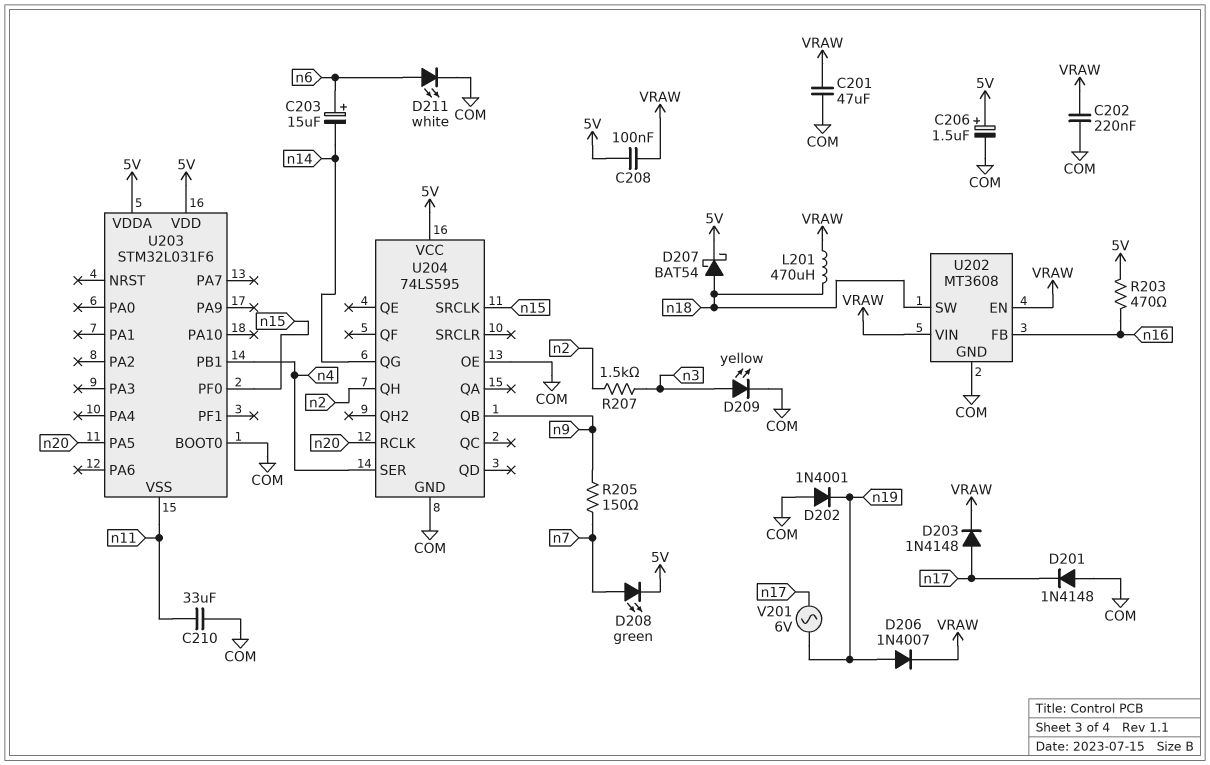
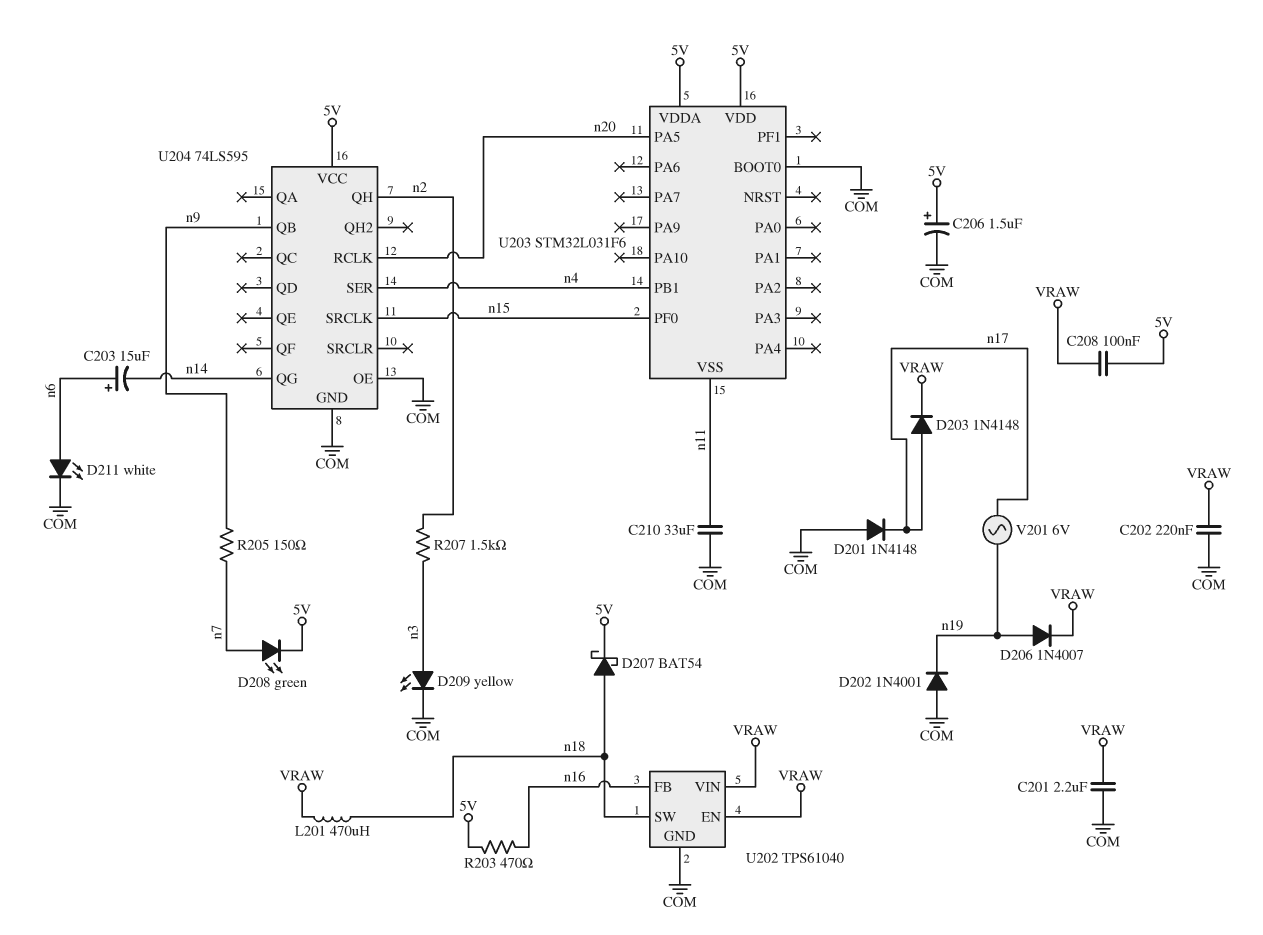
C201: 47uF (COM, VRAW) -> 2.2uF (COM, VRAW)
U202: MT3608 -> TPS61040

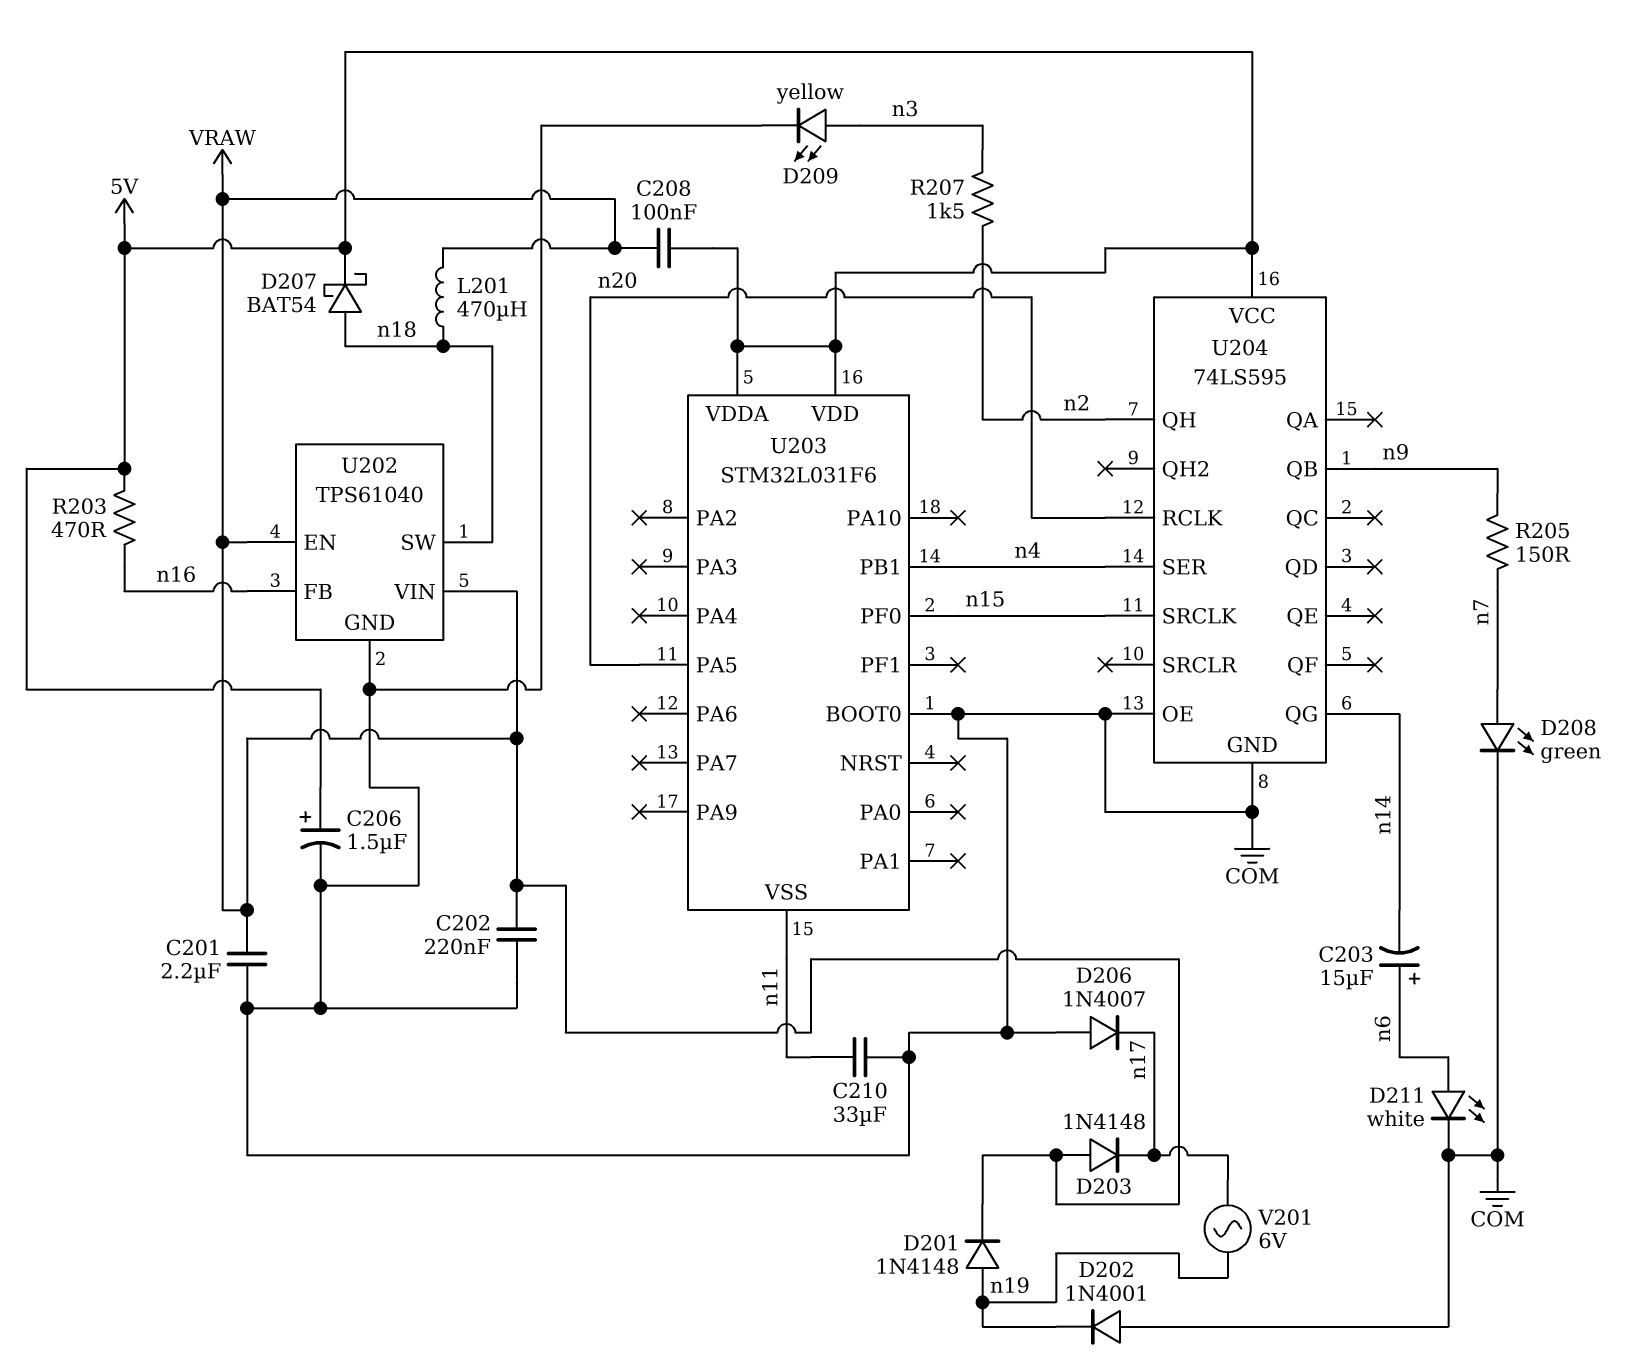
D201: diode 1N4148 (A COM, K n17) -> diode 1N4148 (A n19, K VRAW)
D203: diode 1N4148 (A n17, K VRAW) -> diode 1N4148 (A VRAW, K n17)
D206: diode 1N4007 (A n19, K VRAW) -> diode 1N4007 (A COM, K n17)
D208: LED green (A n7, K 5V) -> LED green (A n7, K COM)

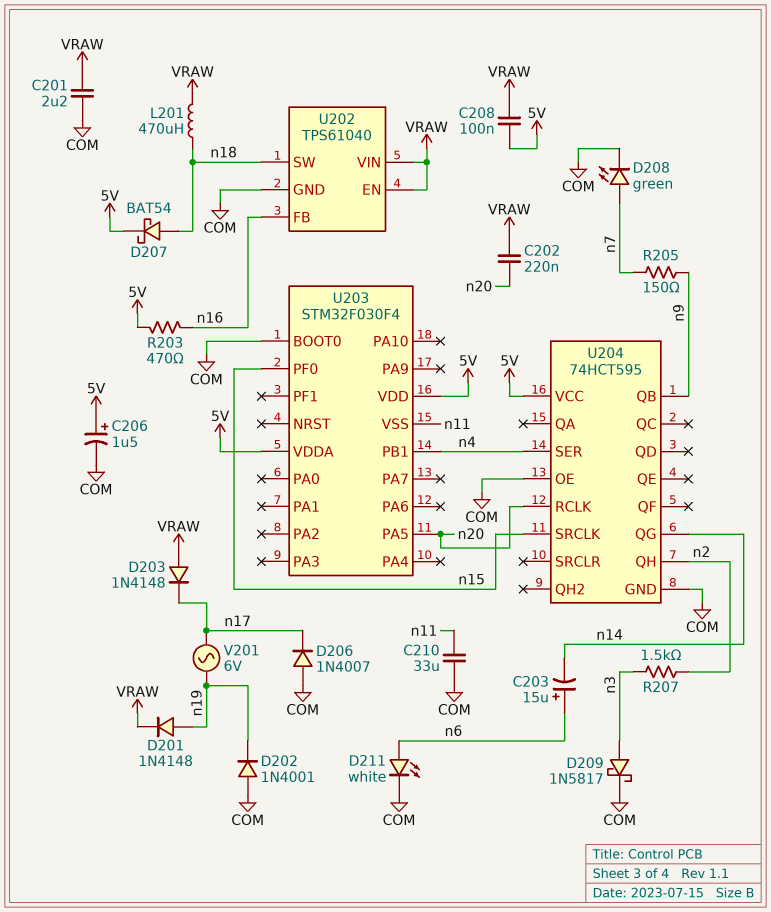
C202: 220nF (COM, VRAW) -> 220nF (VRAW, n20)
D209: LED yellow (A n3, K COM) -> schottky 1N5817 (A n3, K COM)
U203: STM32L031F6 -> STM32F030F4
U204: 74LS595 -> 74HCT595

